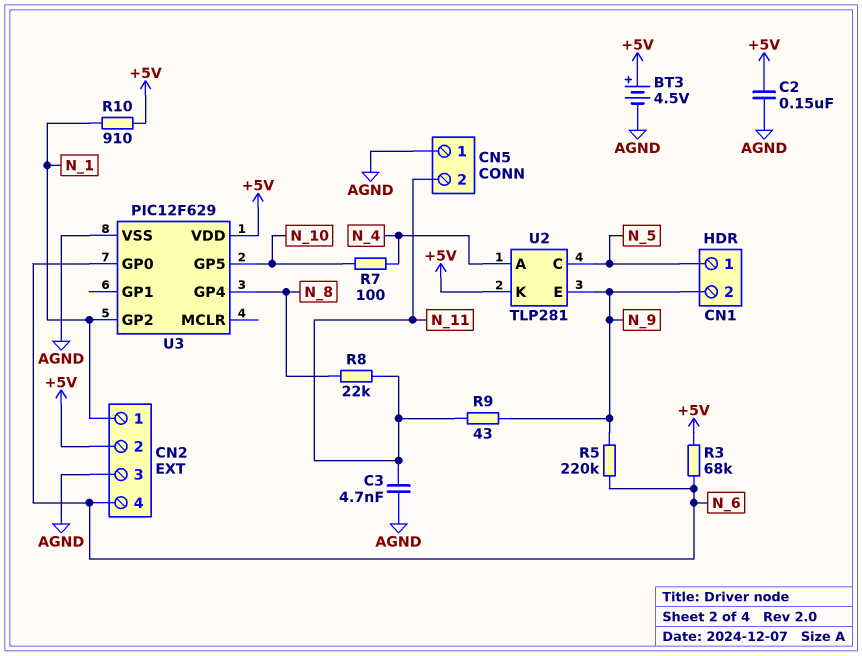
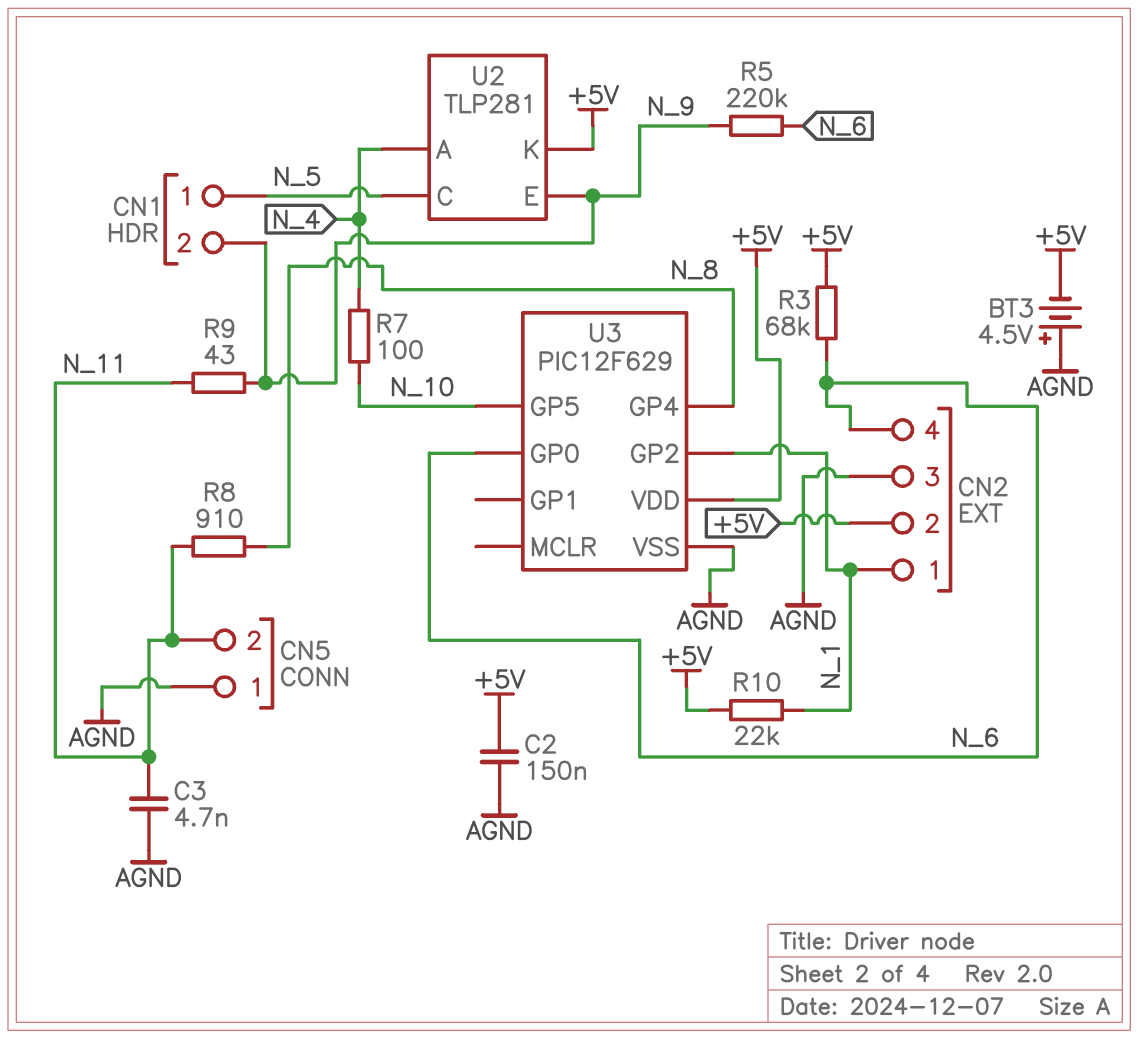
BT3: 4.5V (plus +5V, minus AGND) -> 4.5V (plus AGND, minus +5V)
R8: 22k (N_8, N_11) -> 910 (N_8, N_11)
R10: 910 (+5V, N_1) -> 22k (+5V, N_1)

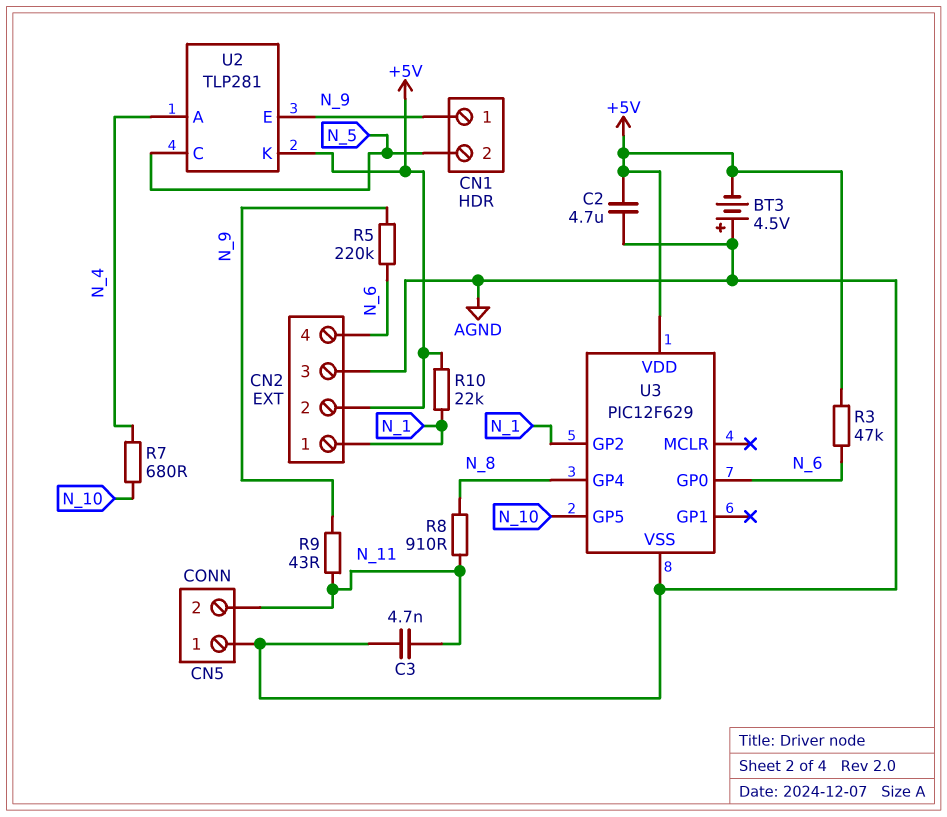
C2: 150nF (+5V, AGND) -> 4.7uF (+5V, AGND)
CN1 pin 1: N_5 -> N_9
CN1 pin 2: N_9 -> N_5
R3: 68k (+5V, N_6) -> 47k (+5V, N_6)
R7: 100 (N_4, N_10) -> 680 (N_4, N_10)

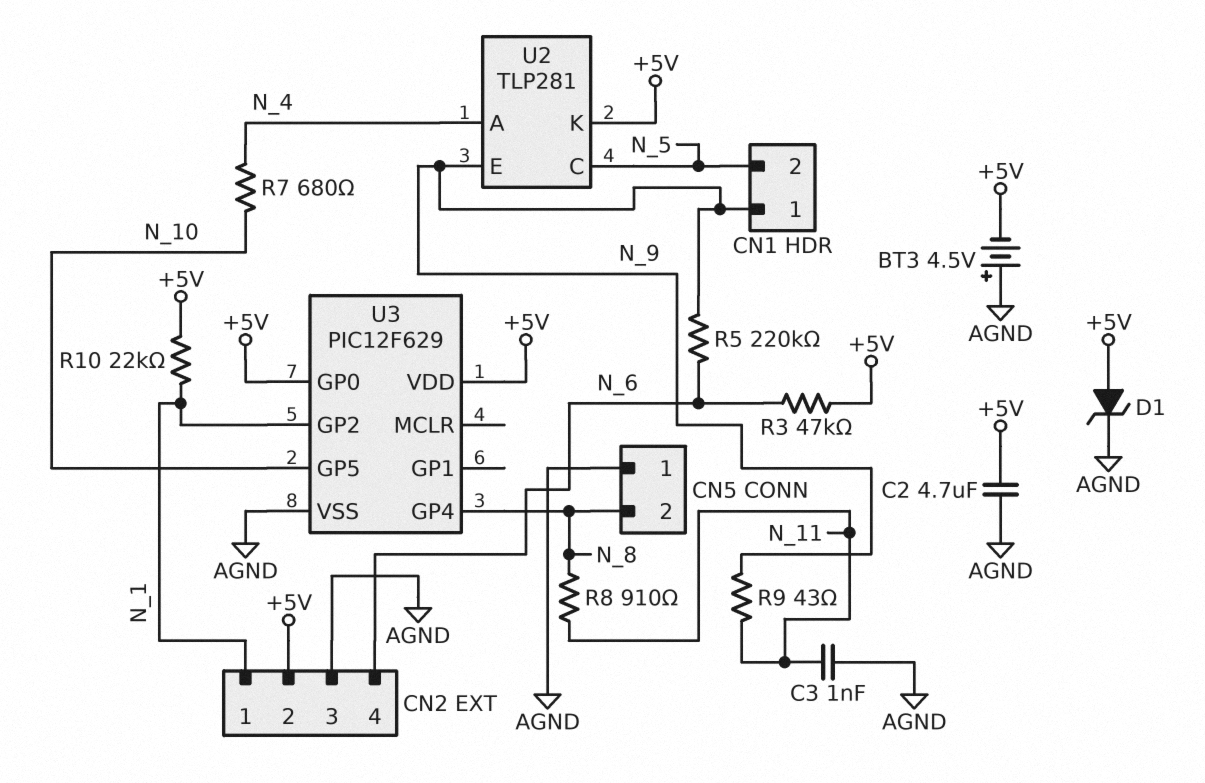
C3: 4.7nF (AGND, N_11) -> 1nF (AGND, N_11)
CN5 pin 2: N_11 -> N_8
D1: none -> zener (A +5V, K AGND)
U3 pin GP0: N_6 -> +5V

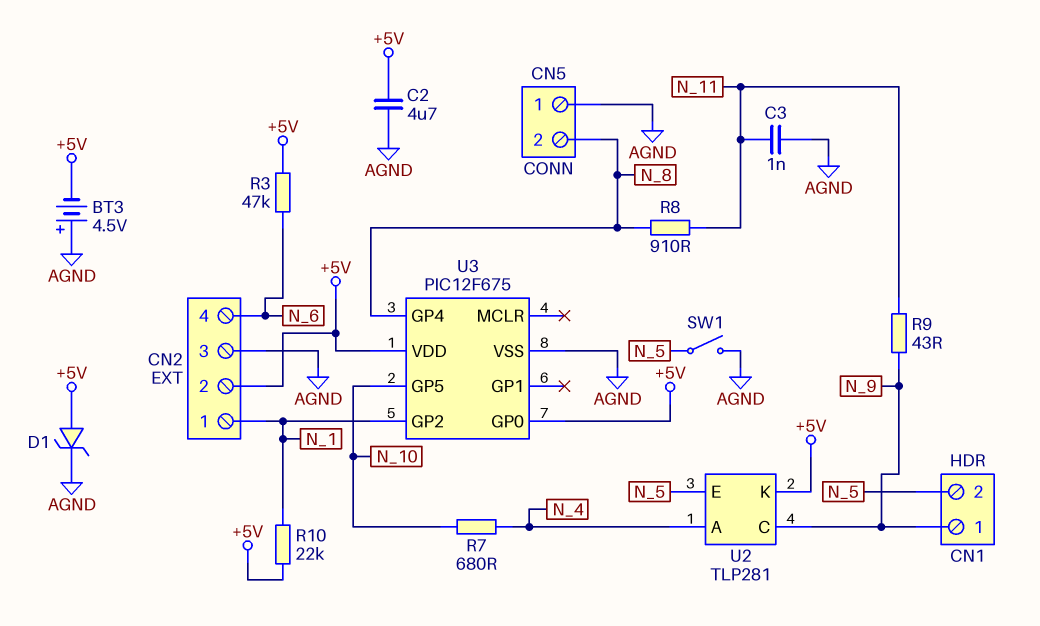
R5: 220k (N_6, N_9) -> none
SW1: none -> switch (AGND, N_5)
U2 pin C: N_5 -> N_9
U2 pin E: N_9 -> N_5
U3: PIC12F629 -> PIC12F675

